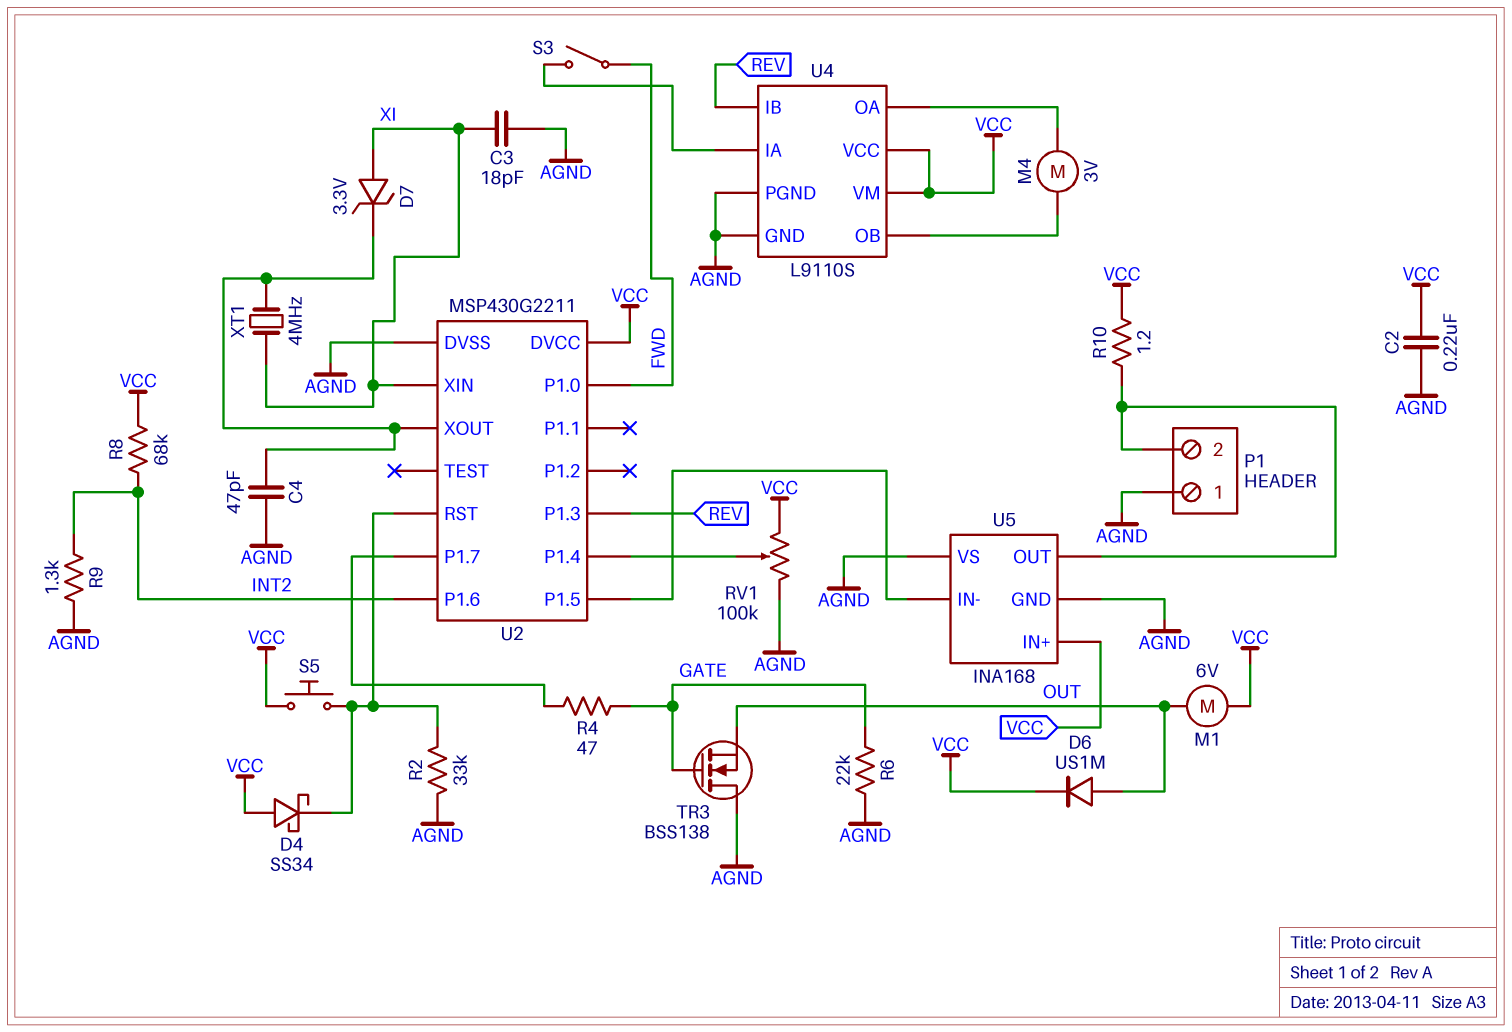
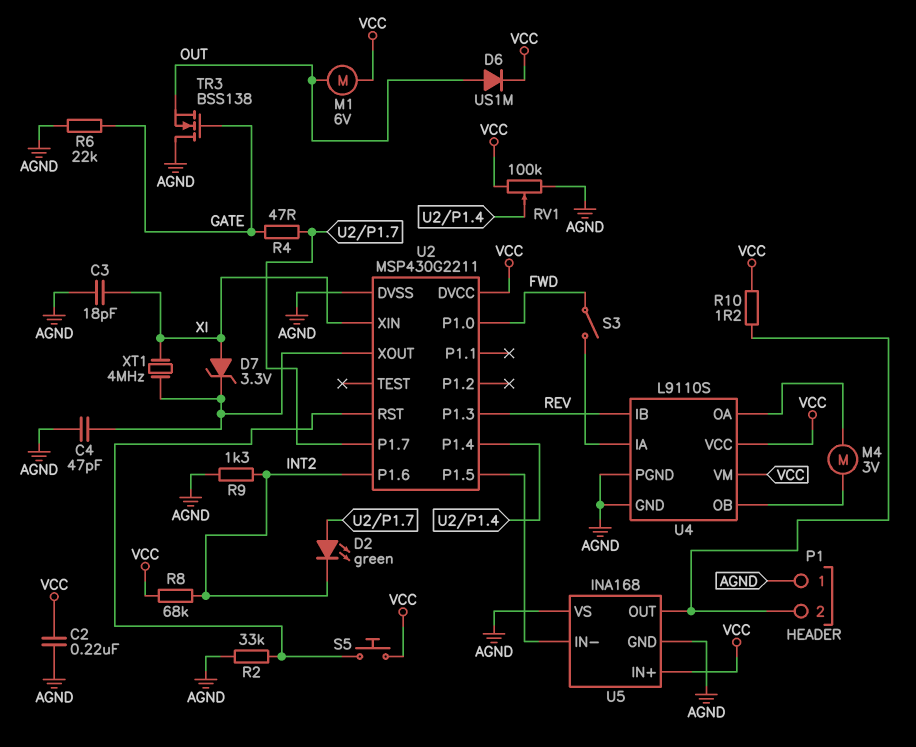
D2: none -> LED green (A U2/P1.7, K INT2)
D4: schottky SS34 (A VCC, K U2/RST) -> none

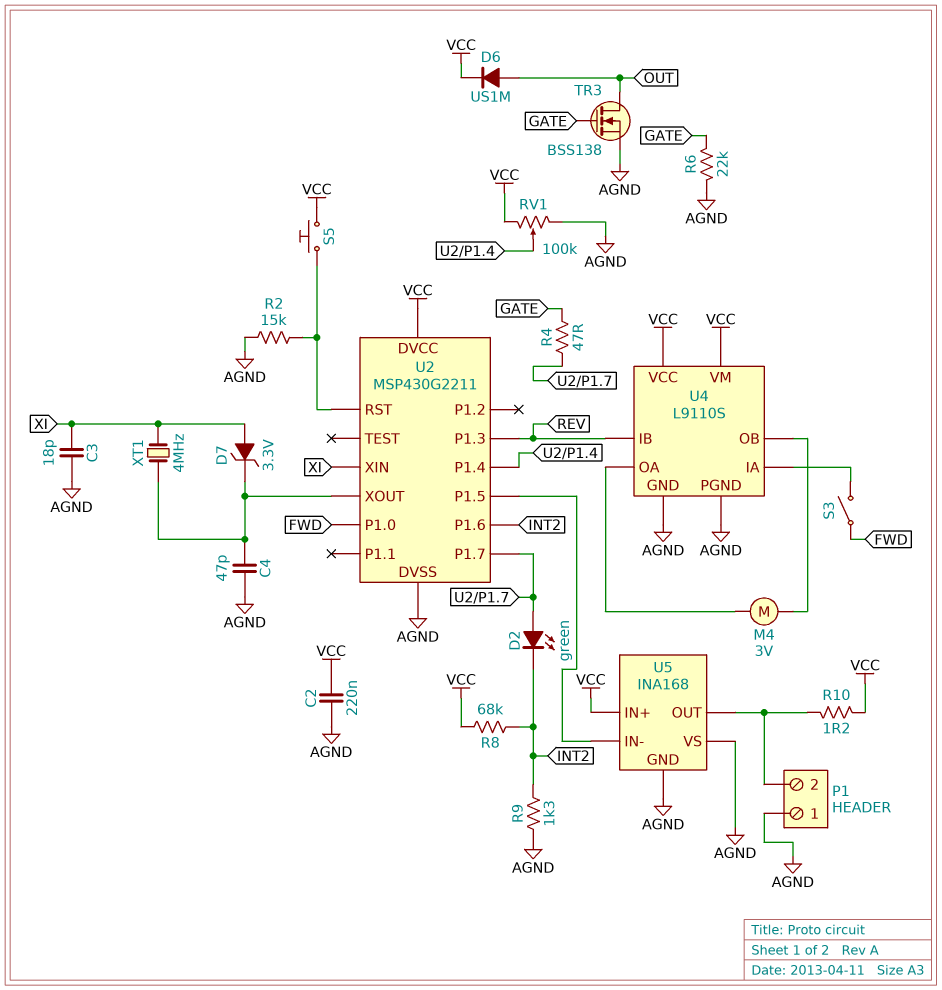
M1: motor 6V (OUT, VCC) -> none
R2: 33k (AGND, U2/RST) -> 15k (AGND, U2/RST)
TR3: NMOS BSS138 (G GATE, D AGND, S OUT) -> NMOS BSS138 (G GATE, D OUT, S AGND)

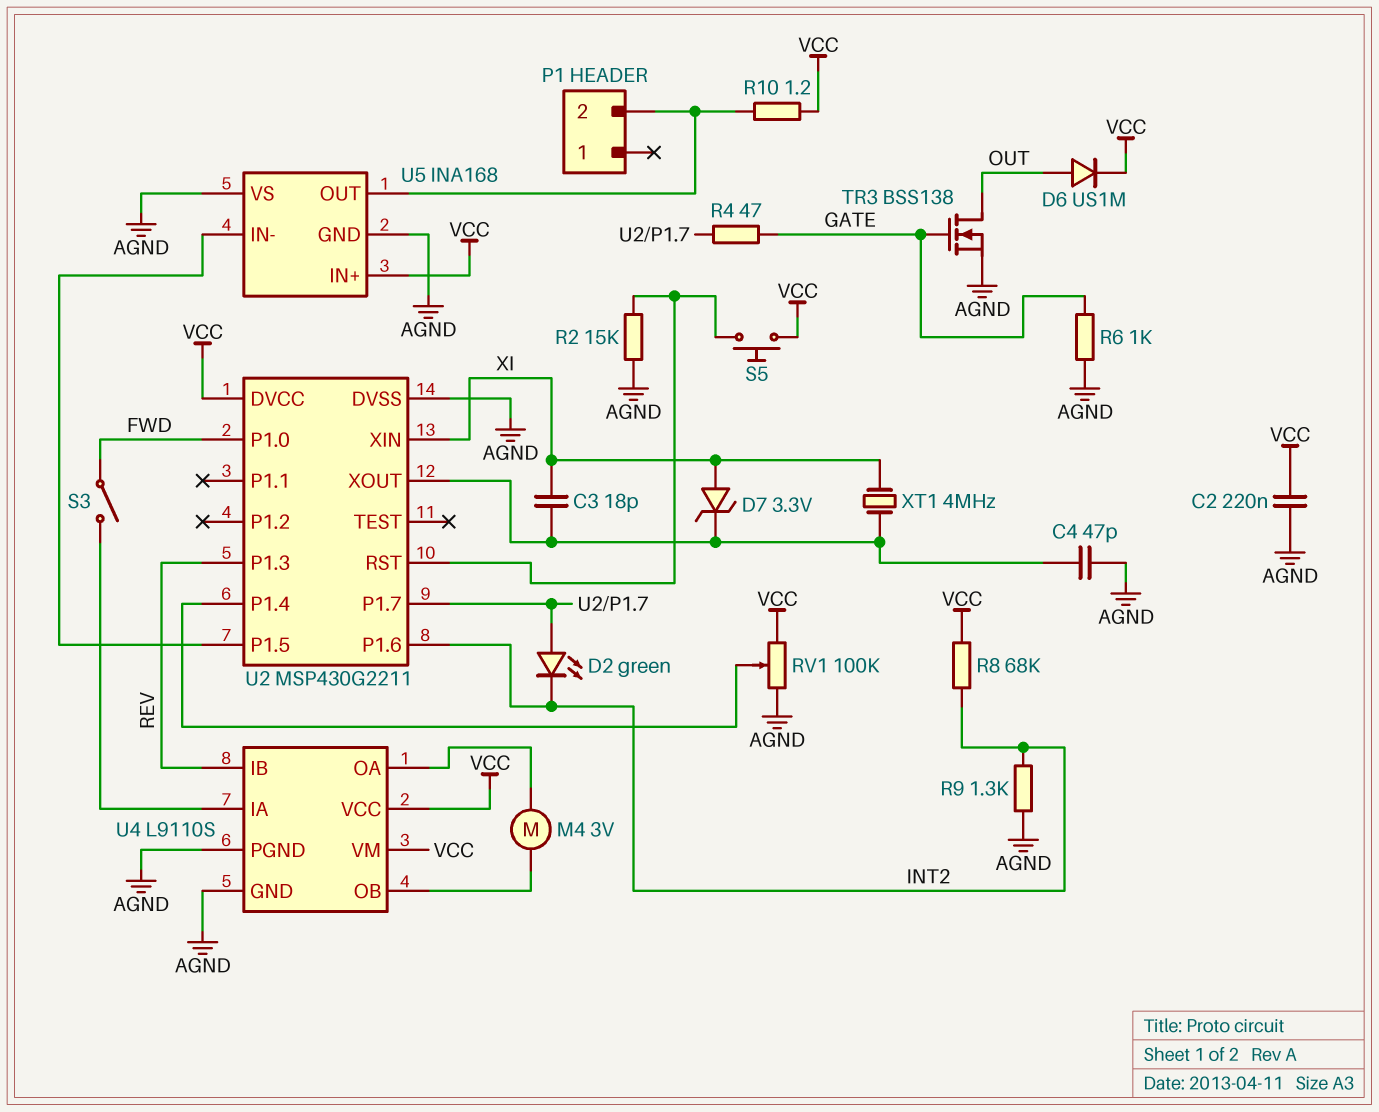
C3: 18pF (AGND, XI) -> 18pF (U2/XOUT, XI)
P1 pin 1: AGND -> none
R6: 22k (AGND, GATE) -> 1k (AGND, GATE)

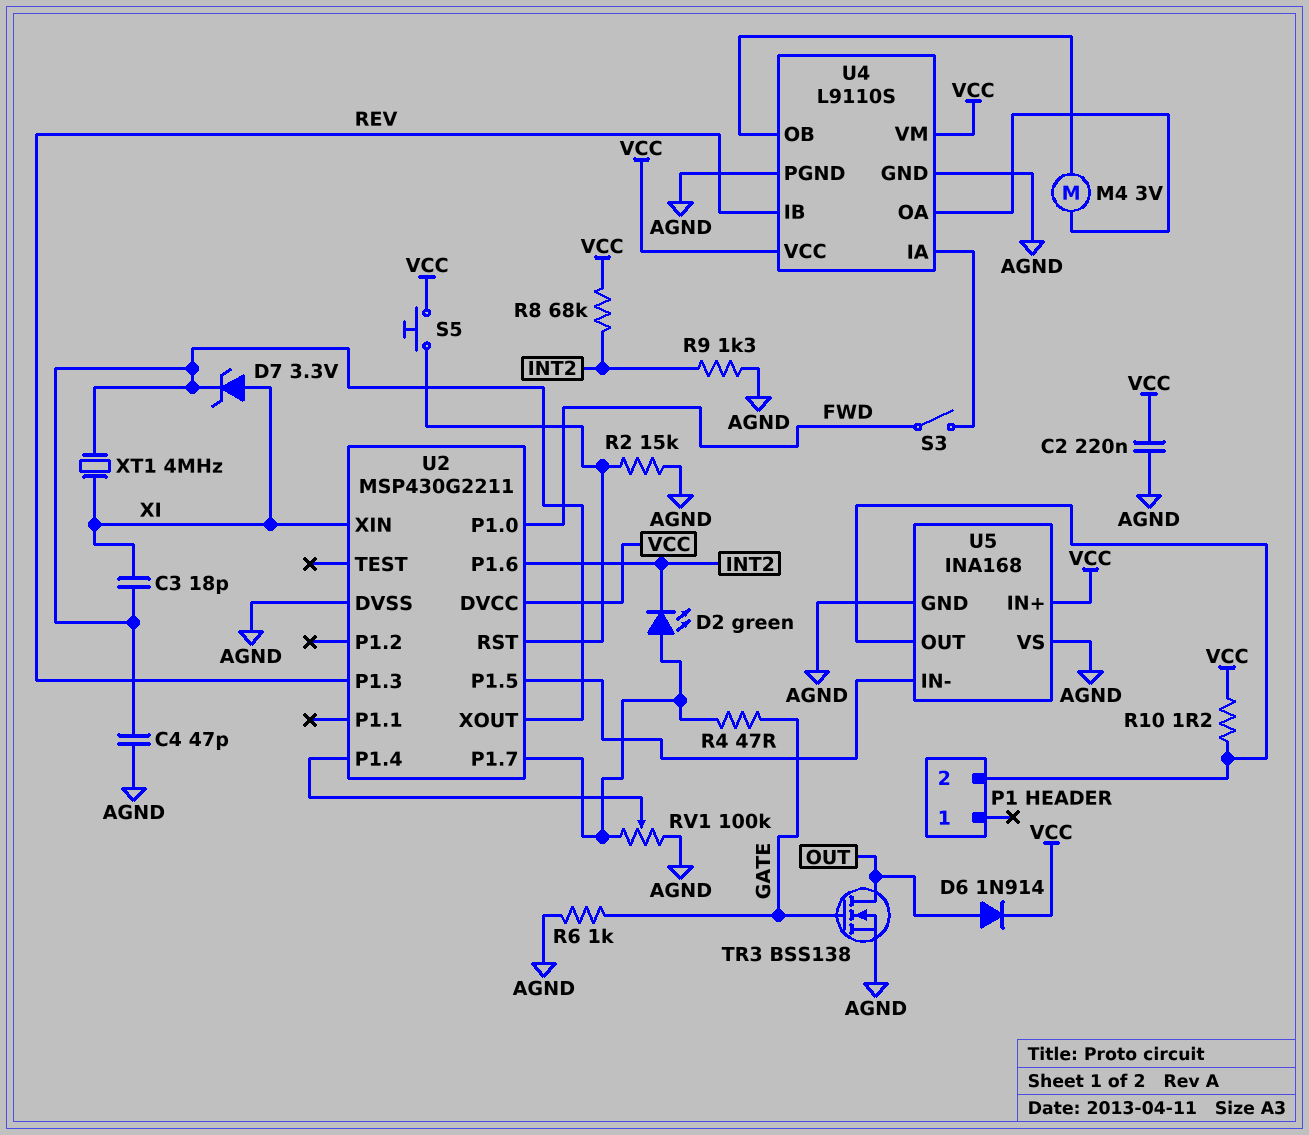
D6: diode US1M (A OUT, K VCC) -> diode 1N914 (A OUT, K VCC)
RV1: 100k (AGND, VCC, wiper U2/P1.4) -> 100k (AGND, U2/P1.7, wiper U2/P1.4)

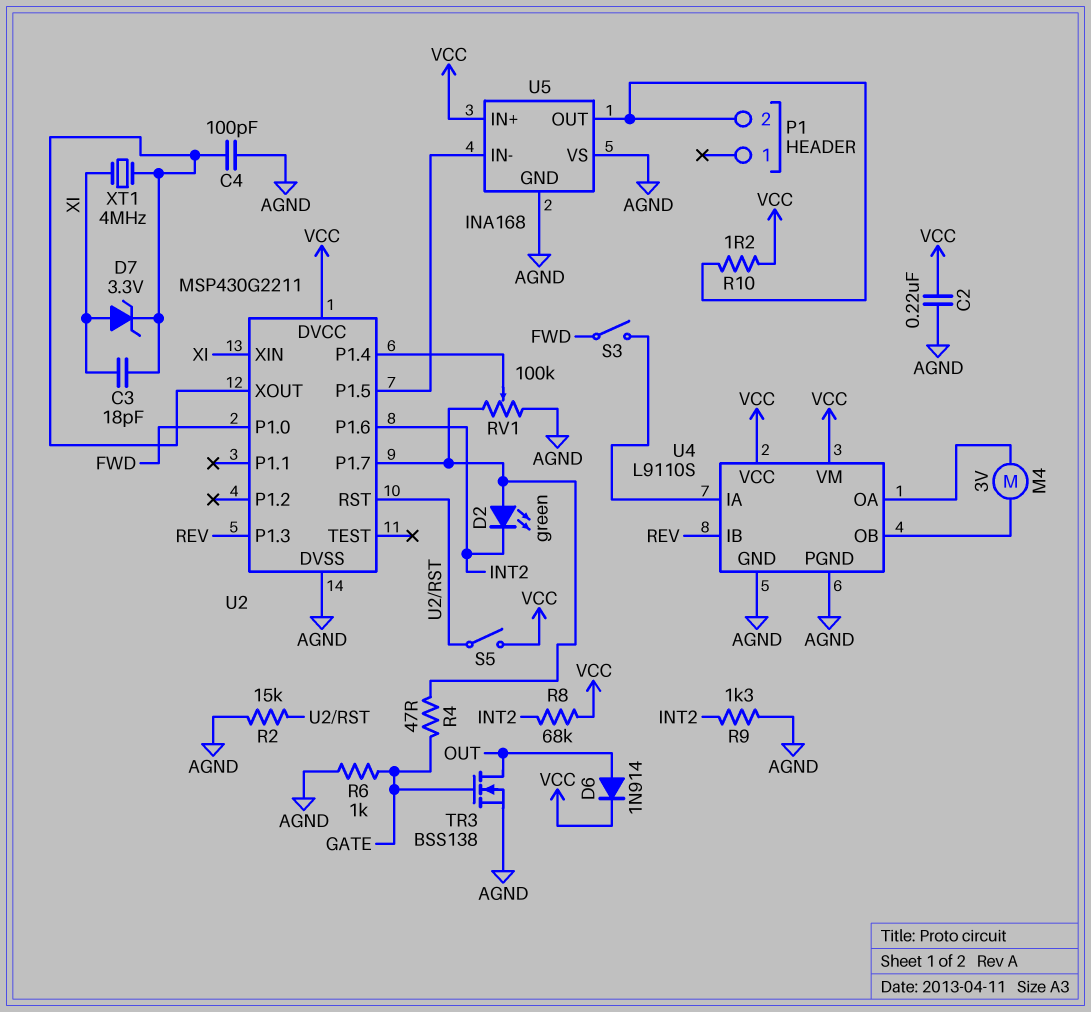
C4: 47pF (AGND, U2/XOUT) -> 100pF (AGND, U2/XOUT)
S5: button (U2/RST, VCC) -> switch (U2/RST, VCC)

